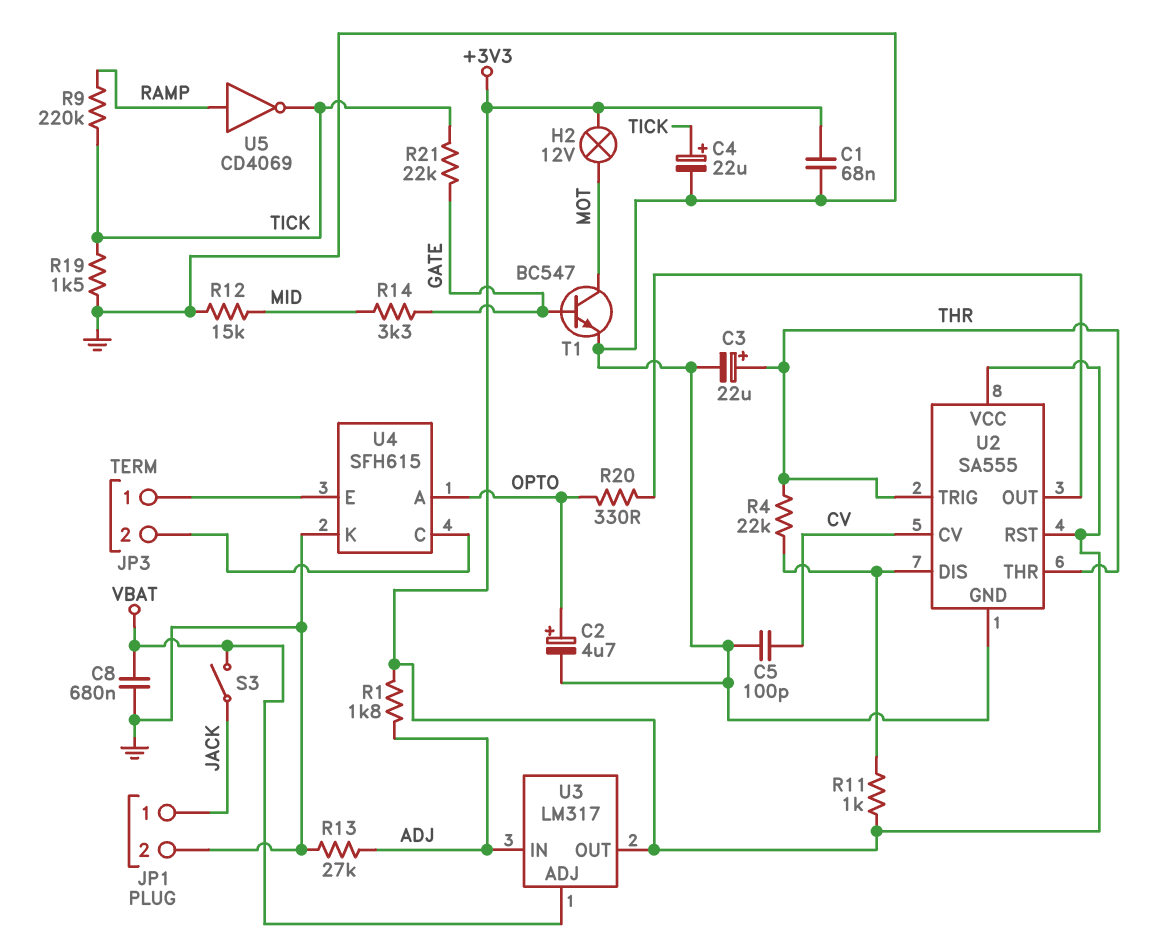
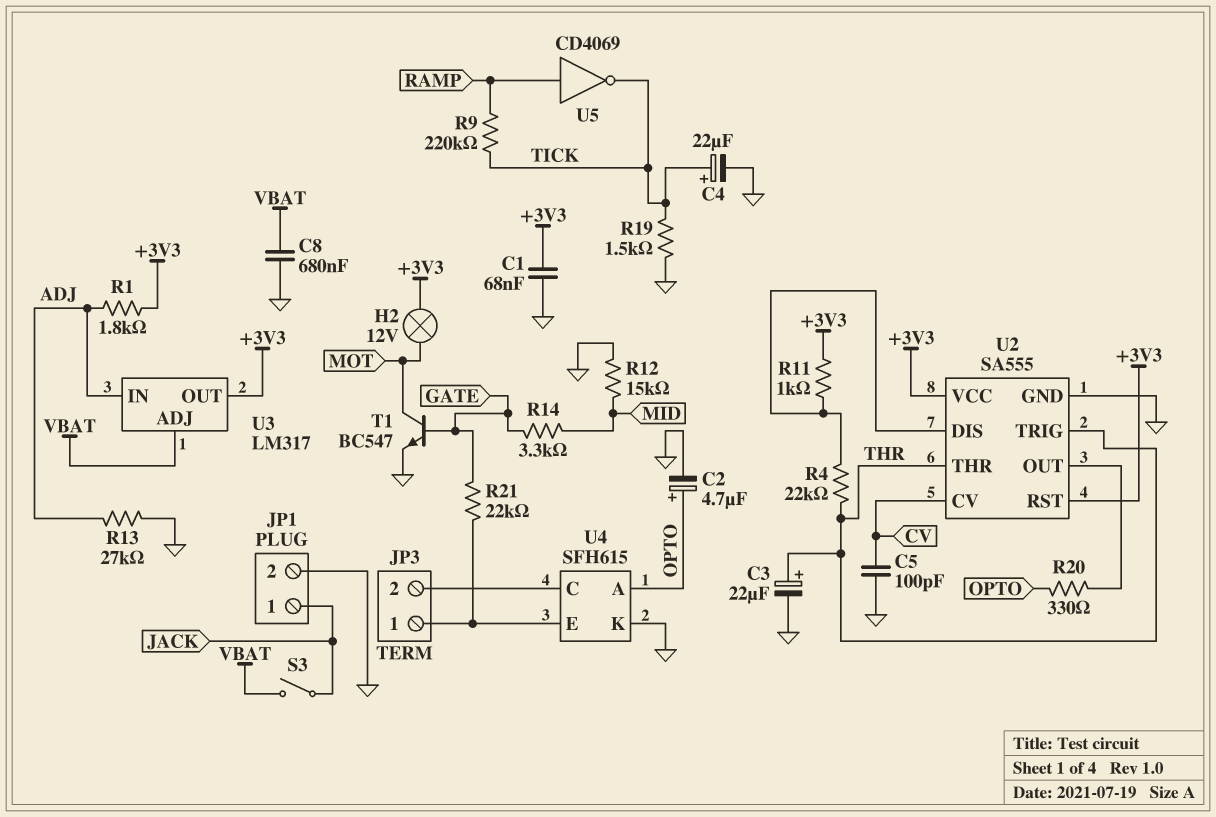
R21: 22k (GATE, TICK) -> 22k (GATE, JP3/1)

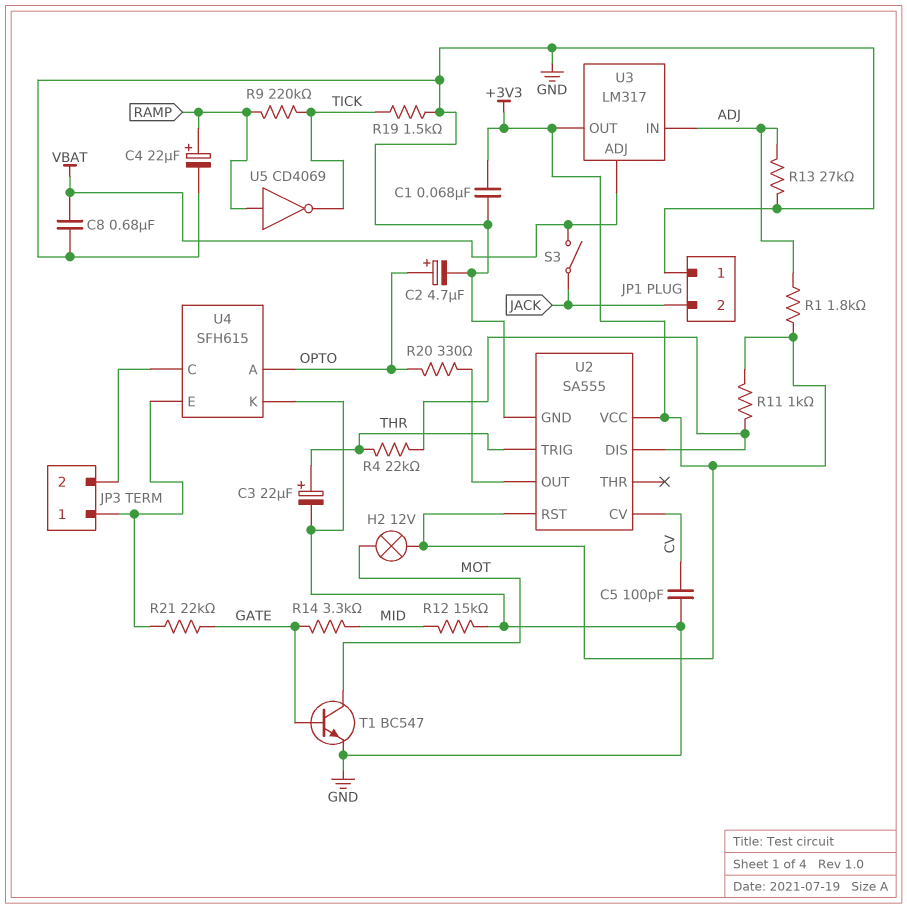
C4: 22uF (plus TICK, minus GND) -> 22uF (plus RAMP, minus GND)
JP1 pin 1: JACK -> GND
JP1 pin 2: GND -> JACK
U2 pin THR: THR -> none

